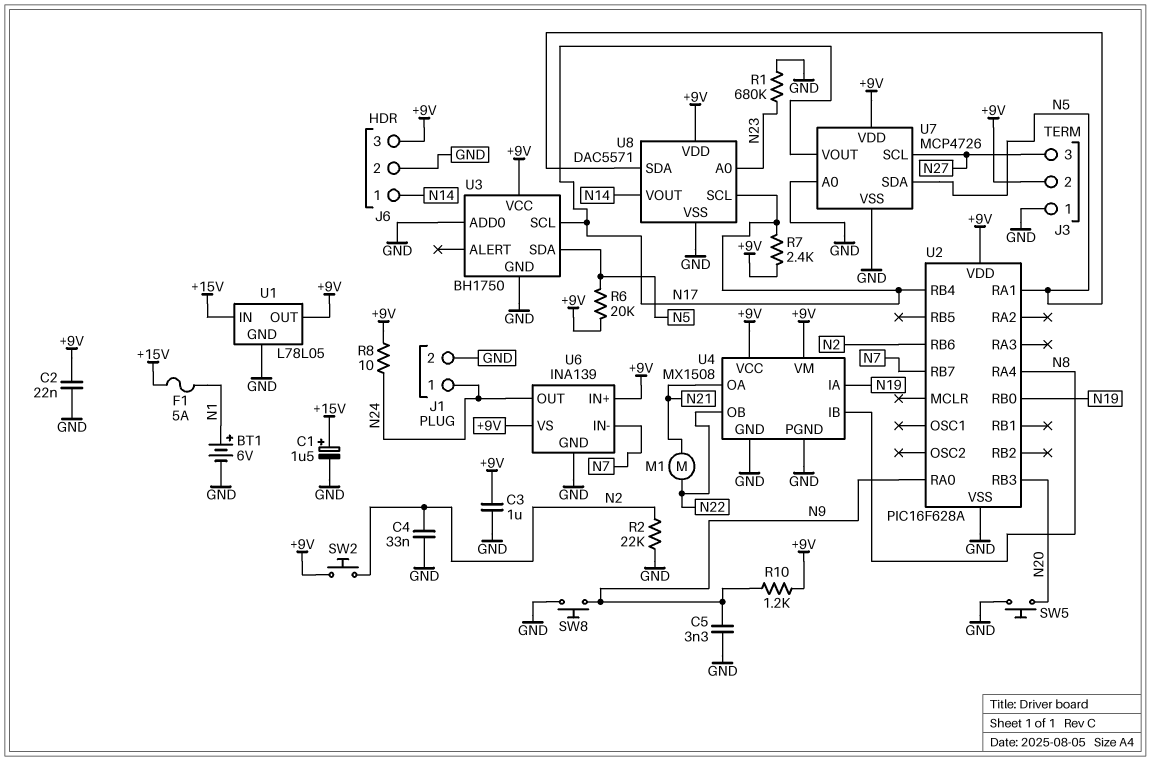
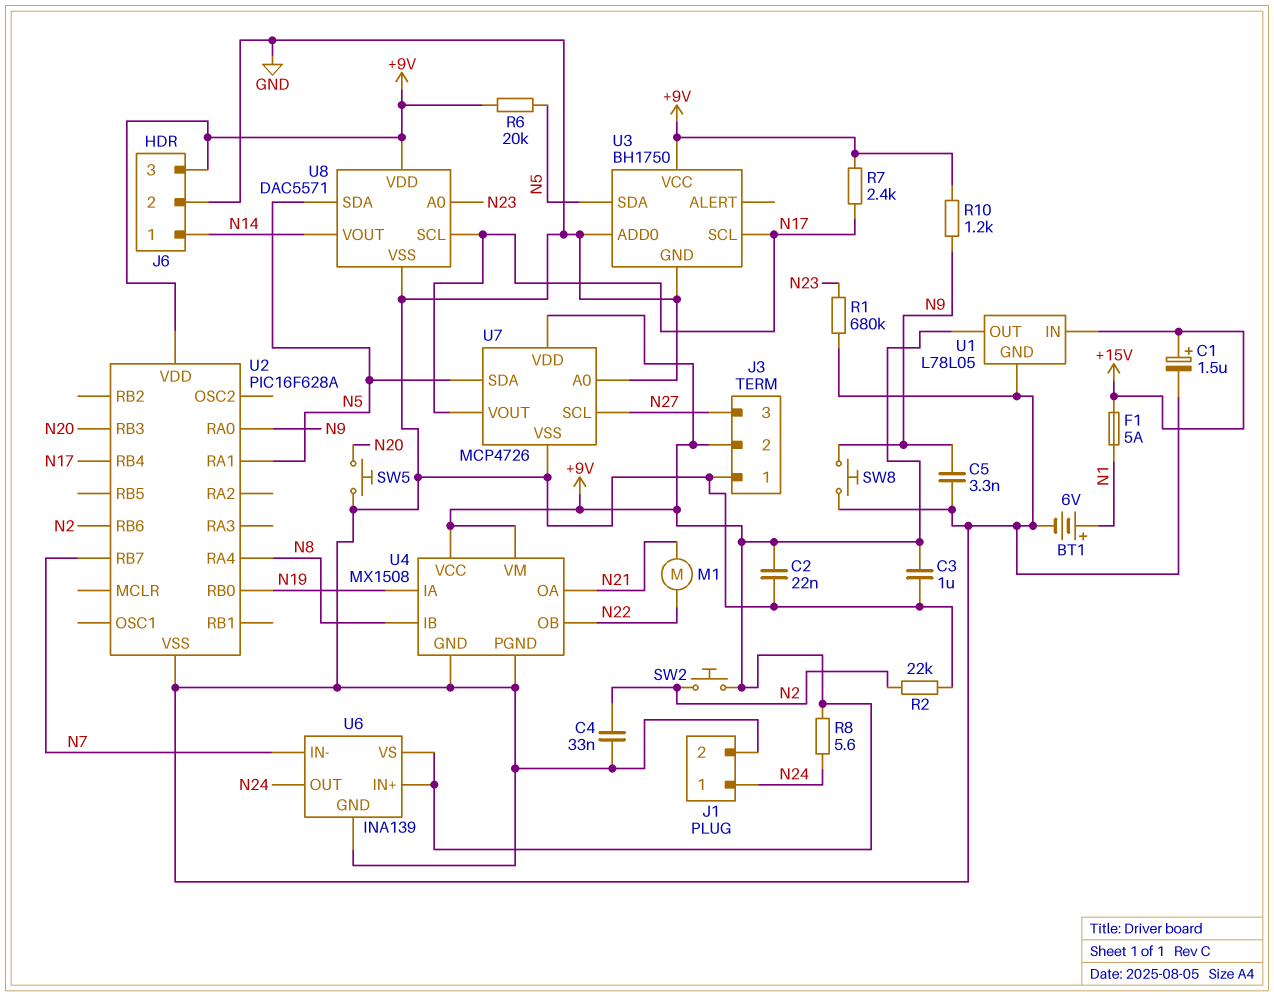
R8: 10 (+9V, N24) -> 5.6 (+9V, N24)

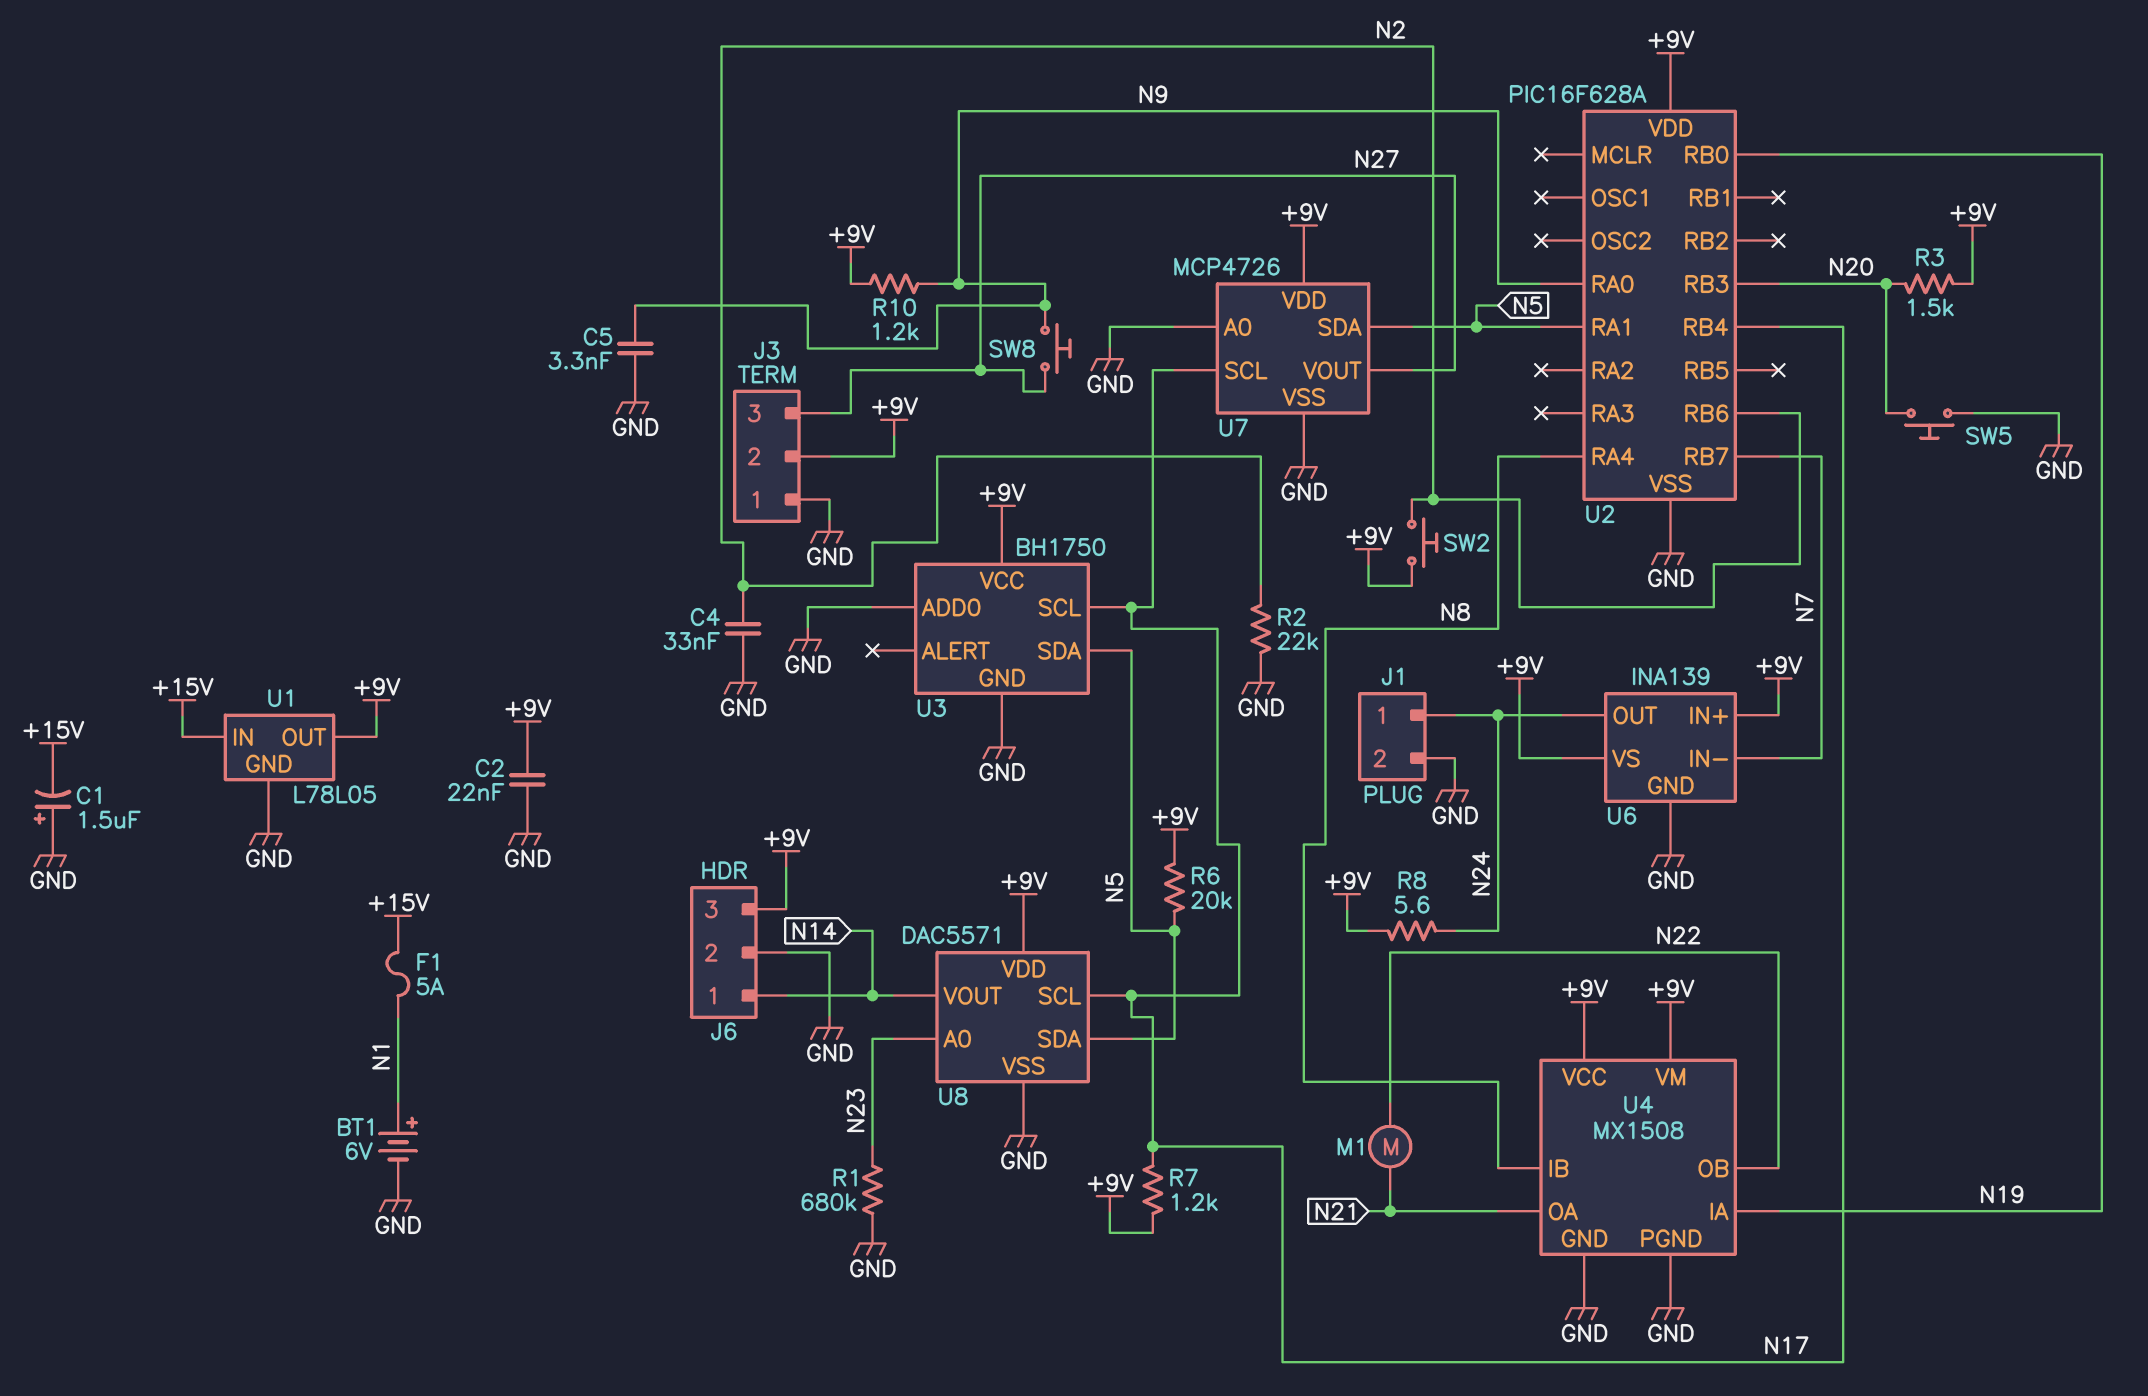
C1: 1.5uF (plus +15V, minus GND) -> 1.5uF (plus GND, minus +15V)
C3: 1uF (+9V, GND) -> none
R3: none -> 1.5k (+9V, N20)
R7: 2.4k (+9V, N17) -> 1.2k (+9V, N17)
SW8: button (GND, N9) -> button (N9, N27)
U7 pin SCL: N27 -> N17
U7 pin VOUT: N17 -> N27

